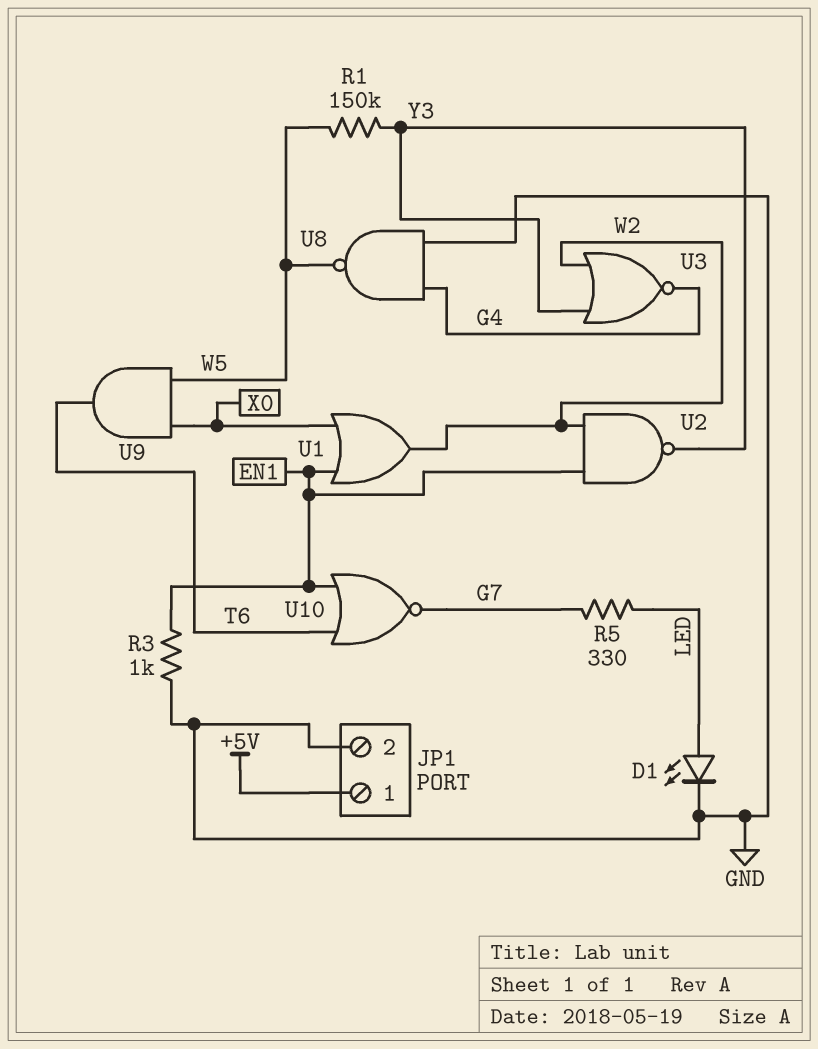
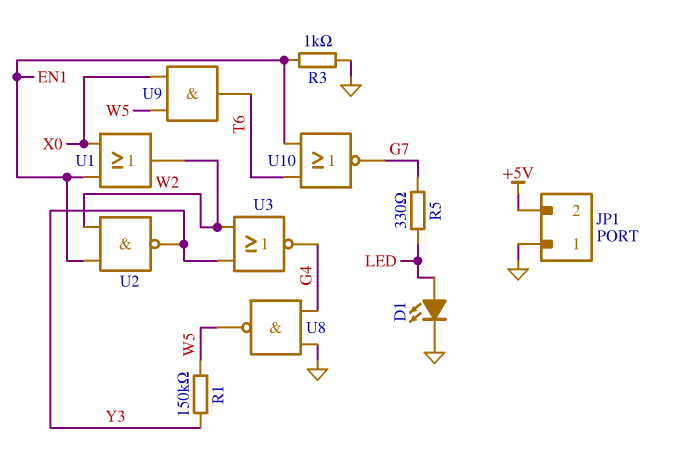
JP1 pin 1: +5V -> GND
JP1 pin 2: GND -> +5V

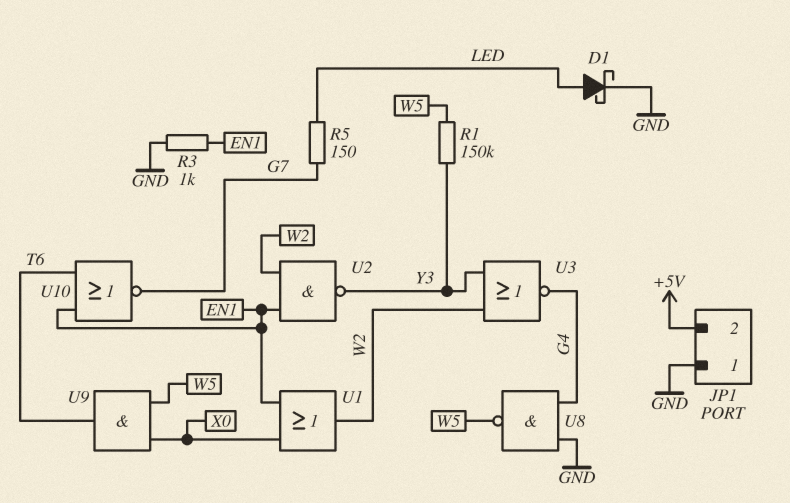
D1: LED (A LED, K GND) -> schottky (A LED, K GND)
R5: 330 (G7, LED) -> 150 (G7, LED)

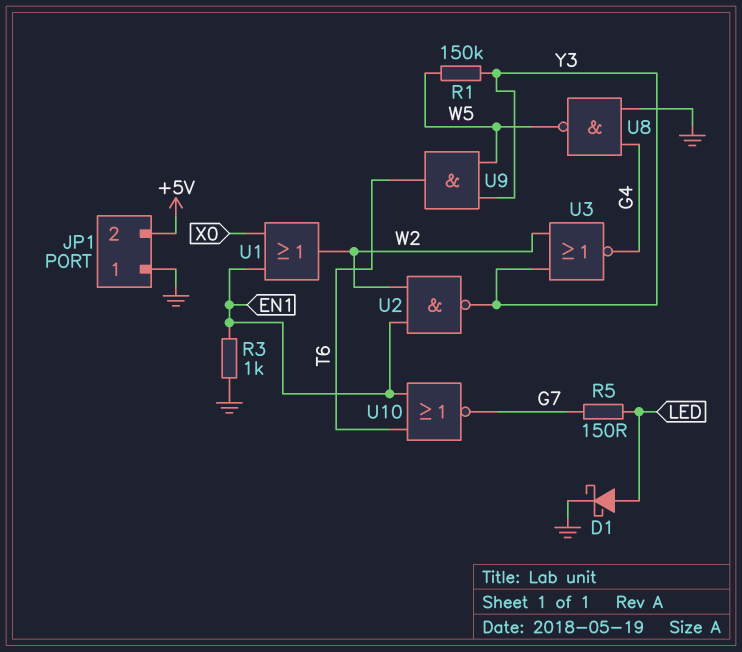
U9: AND (in W5, in X0, out T6) -> AND (in W5, in Y3, out T6)

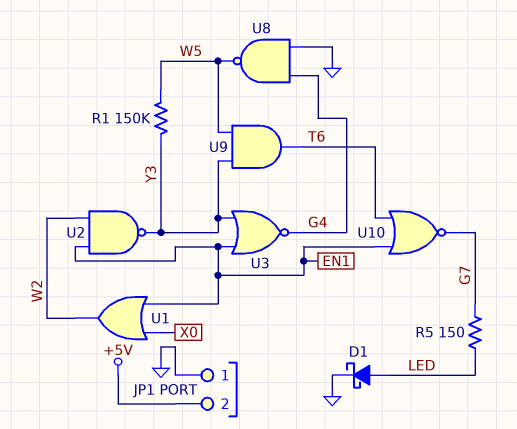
R3: 1k (EN1, GND) -> none
U3: NOR (in W2, in Y3, out G4) -> NOR (in EN1, in Y3, out G4)

